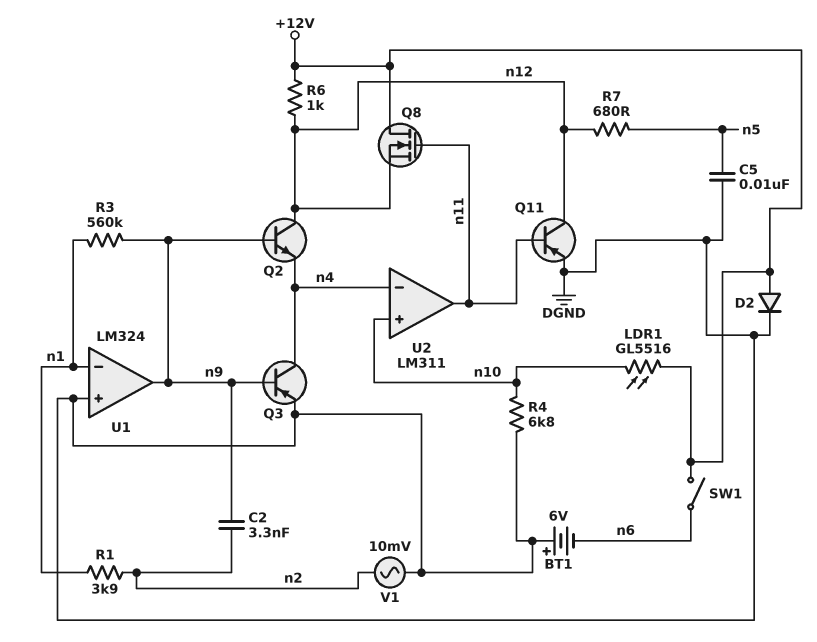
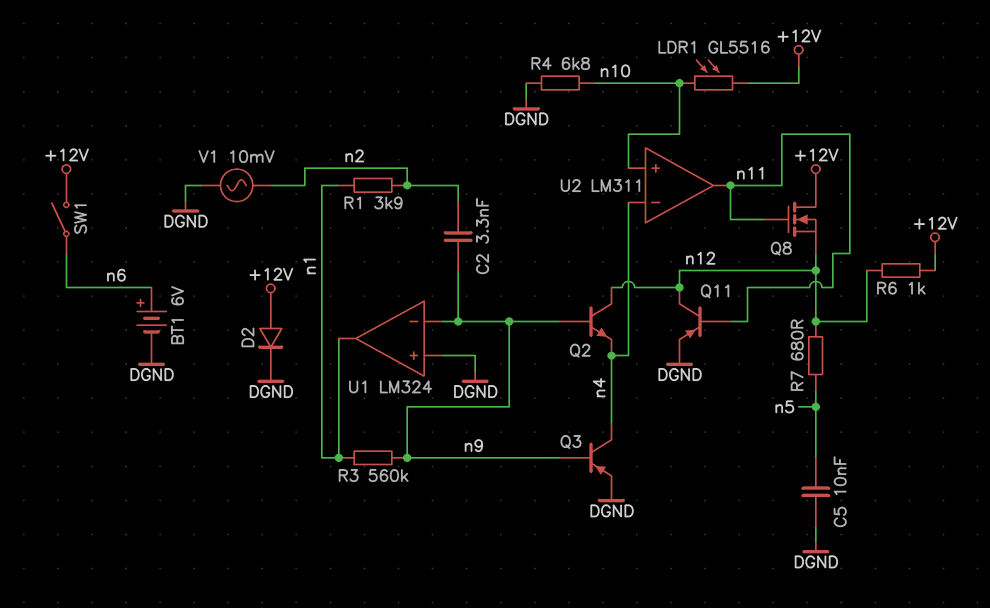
BT1: 6V (plus DGND, minus n6) -> 6V (plus n6, minus DGND)
U1 pin in-: n1 -> n9
U1 pin out: n9 -> n1

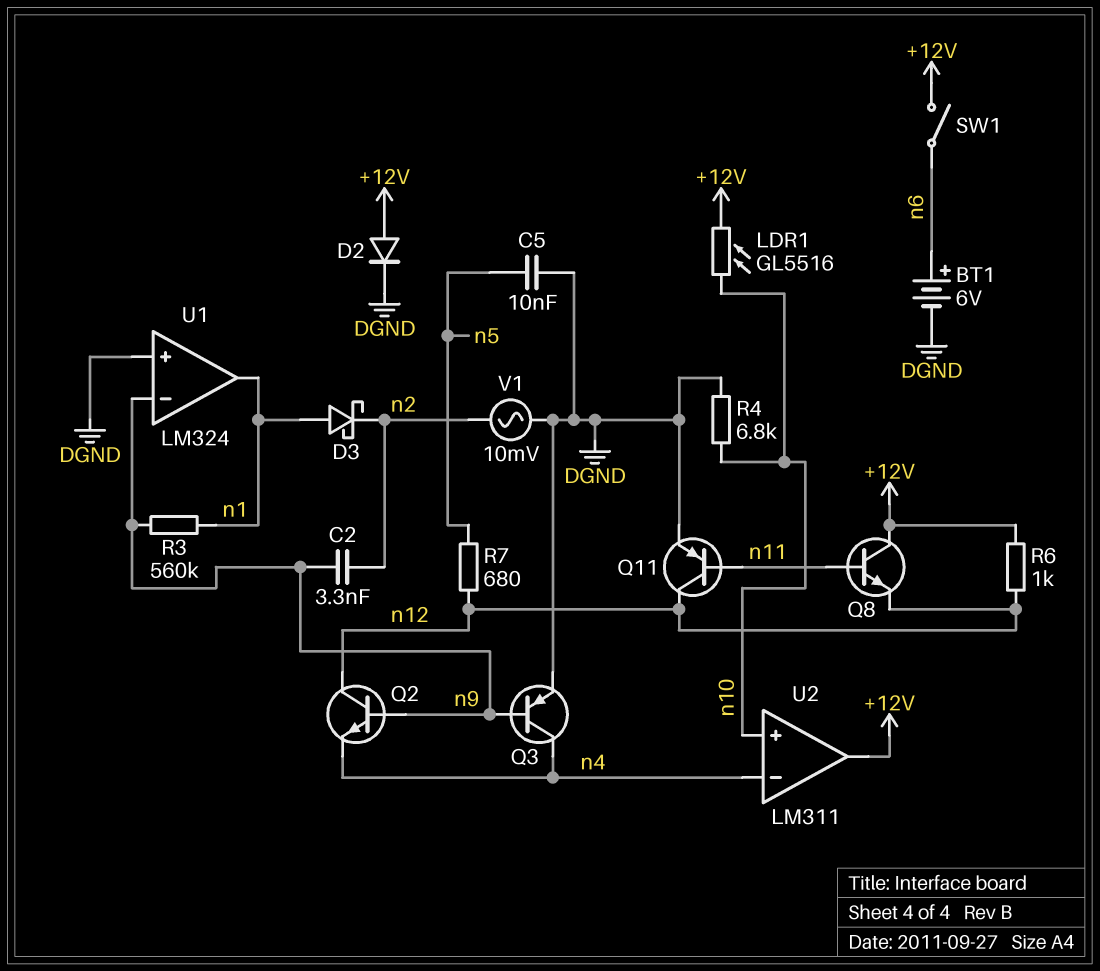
D3: none -> schottky (A n1, K n2)
Q8: NMOS (G n11, D +12V, S n12) -> NPN (B n11, C +12V, E n12)
R1: 3.9k (n1, n2) -> none
U2 pin out: n11 -> +12V

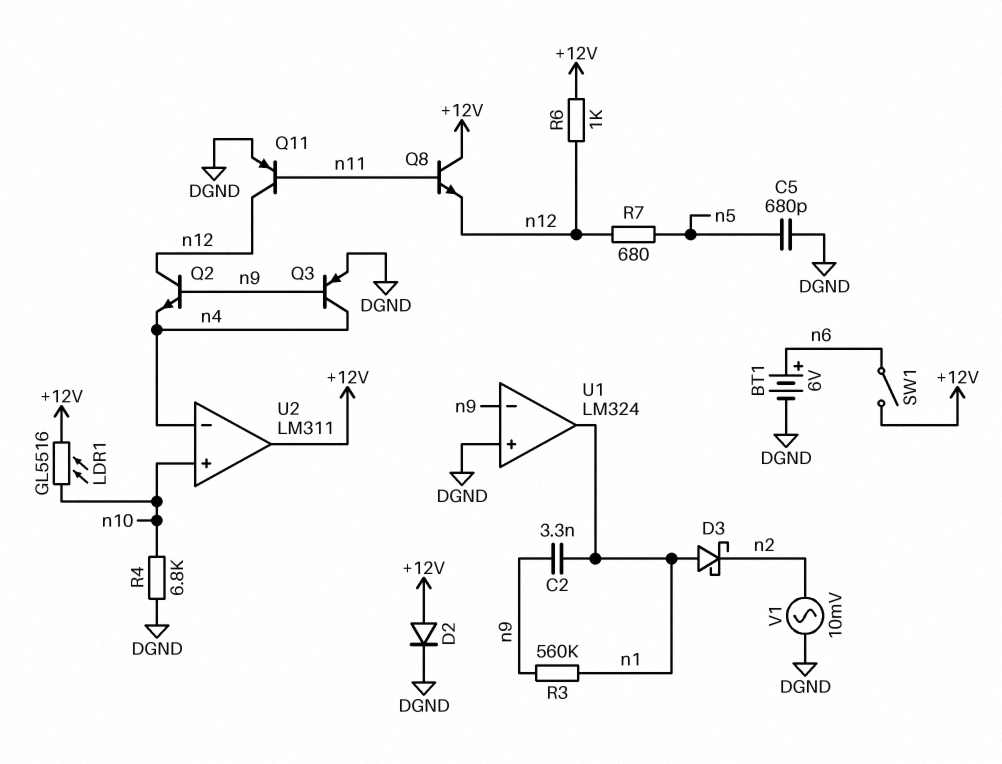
C2: 3.3nF (n2, n9) -> 3.3nF (n1, n9)
C5: 10nF (DGND, n5) -> 680pF (DGND, n5)

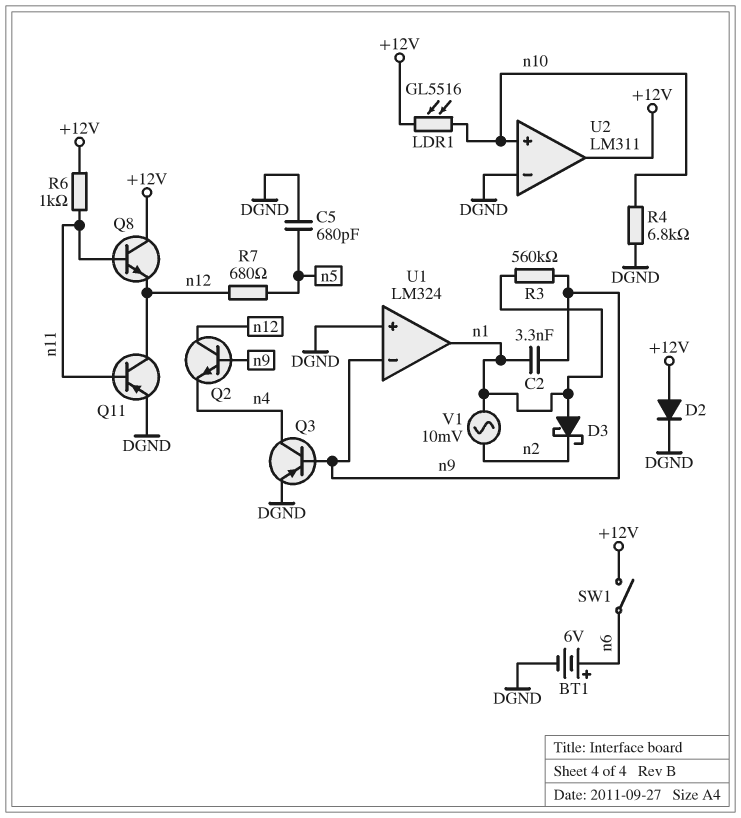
R6: 1k (+12V, n12) -> 1k (+12V, n11)
U2 pin in-: n4 -> DGND
V1: AC 10mV (DGND, n2) -> AC 10mV (n1, n2)

